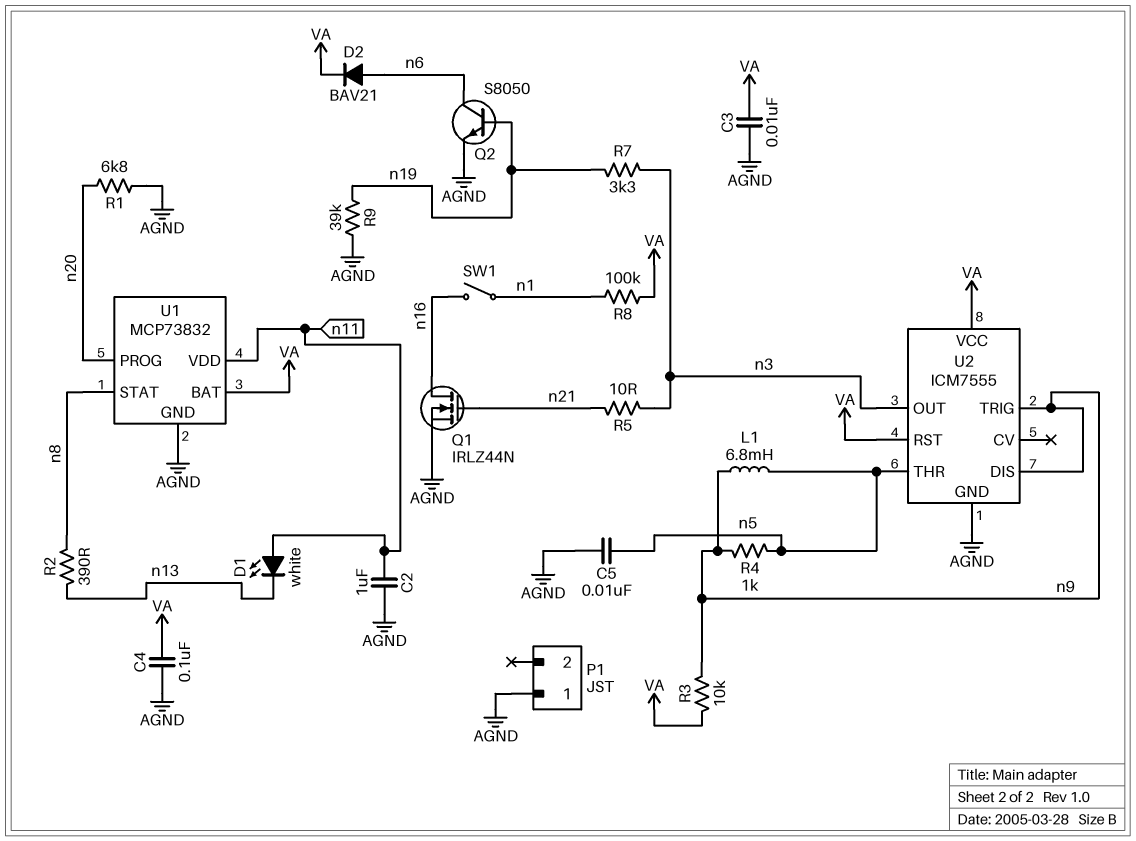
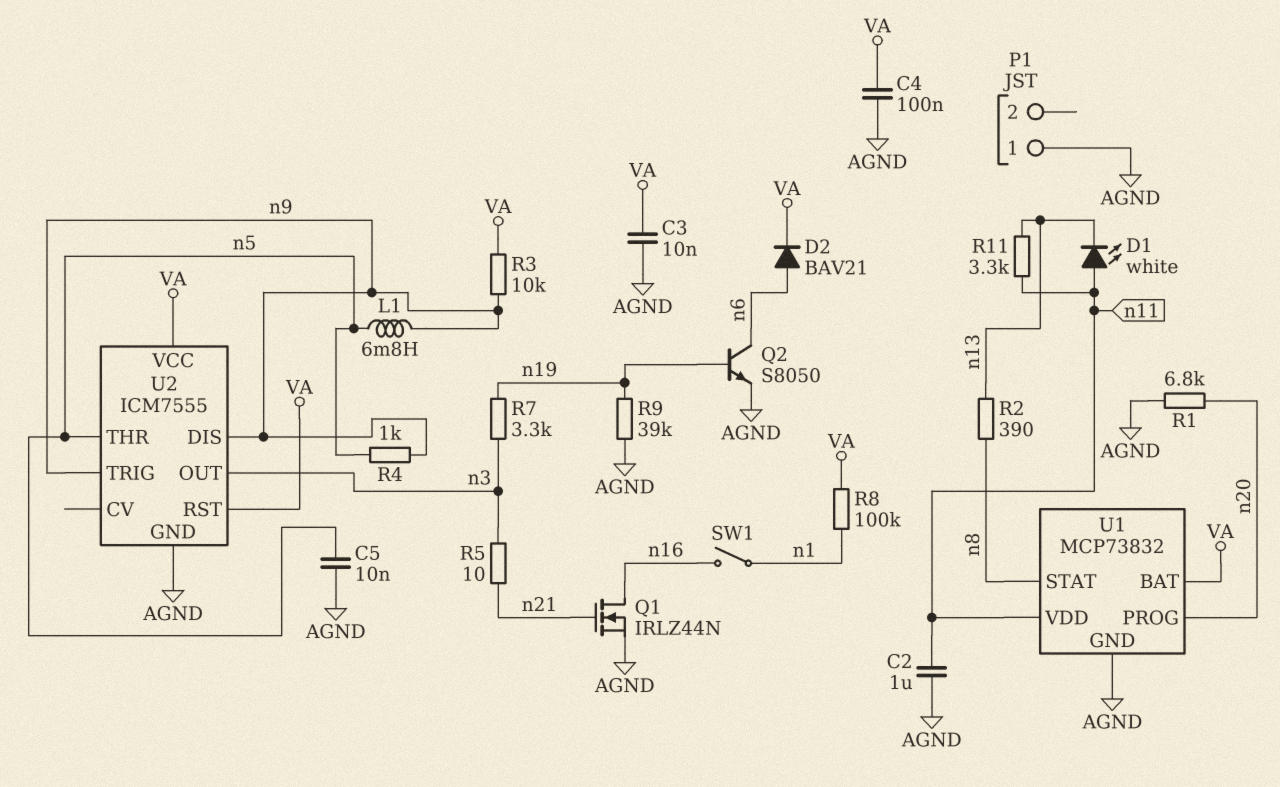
R11: none -> 3.3k (n11, n13)

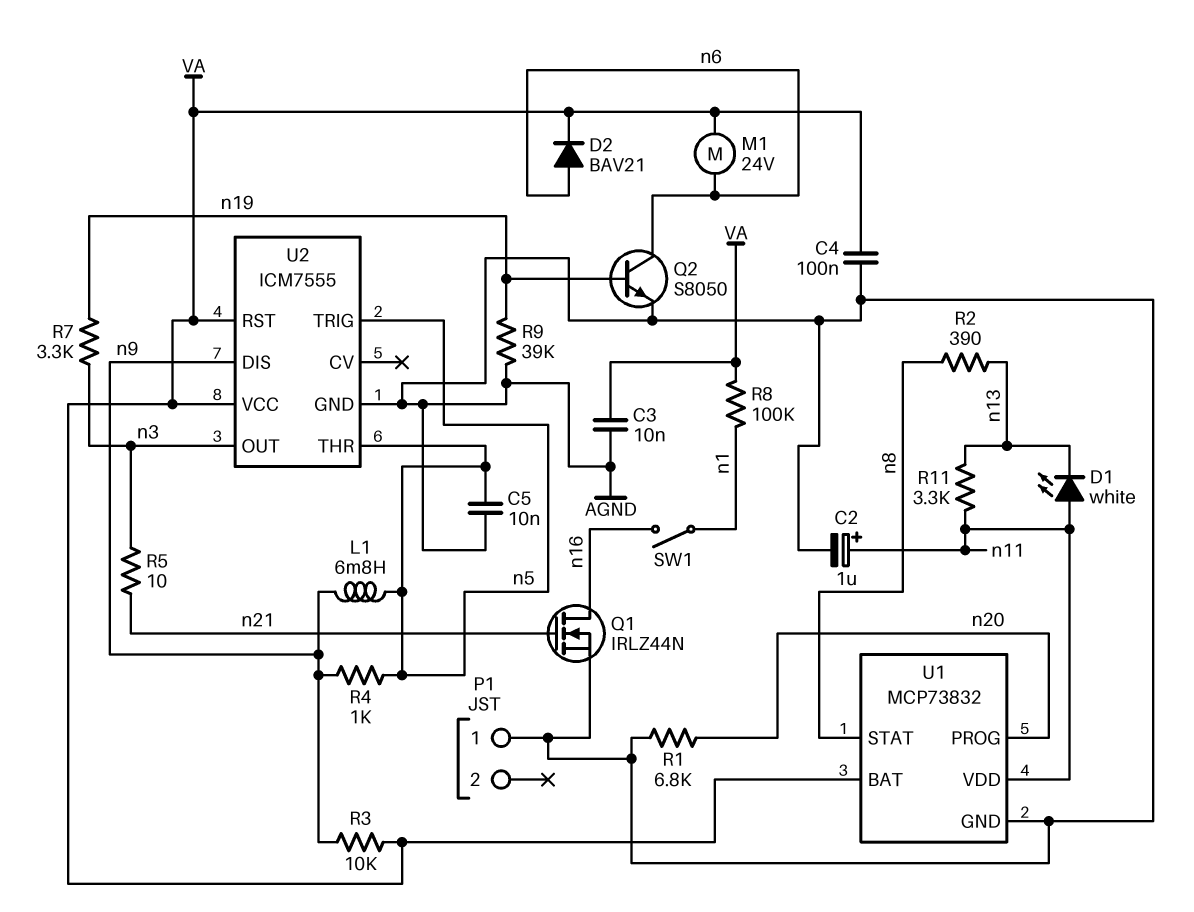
C2: 1uF (AGND, n11) -> 1uF (plus n11, minus AGND)
M1: none -> motor 24V (VA, n6)
U2 pin TRIG: n9 -> n5

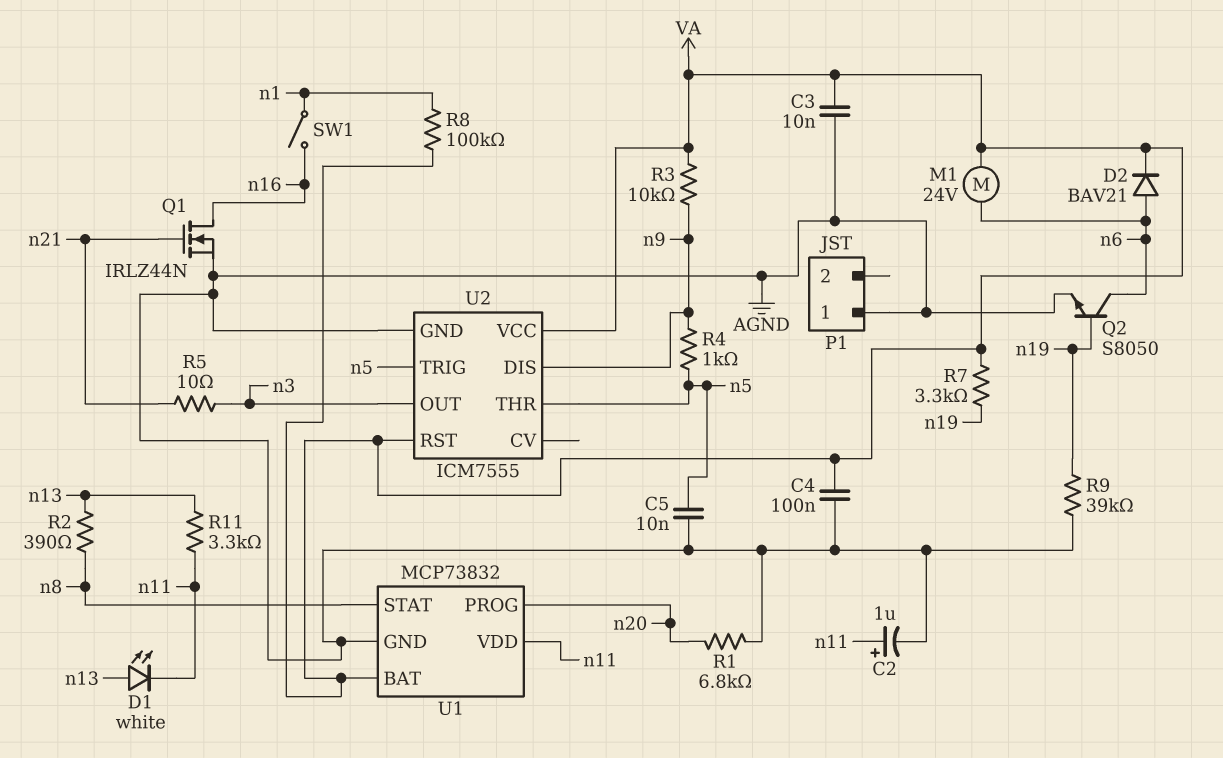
D1: LED white (A n11, K n13) -> LED white (A n13, K n11)
L1: 6.8mH (n5, n9) -> none
R7: 3.3k (n3, n19) -> 3.3k (VA, n19)

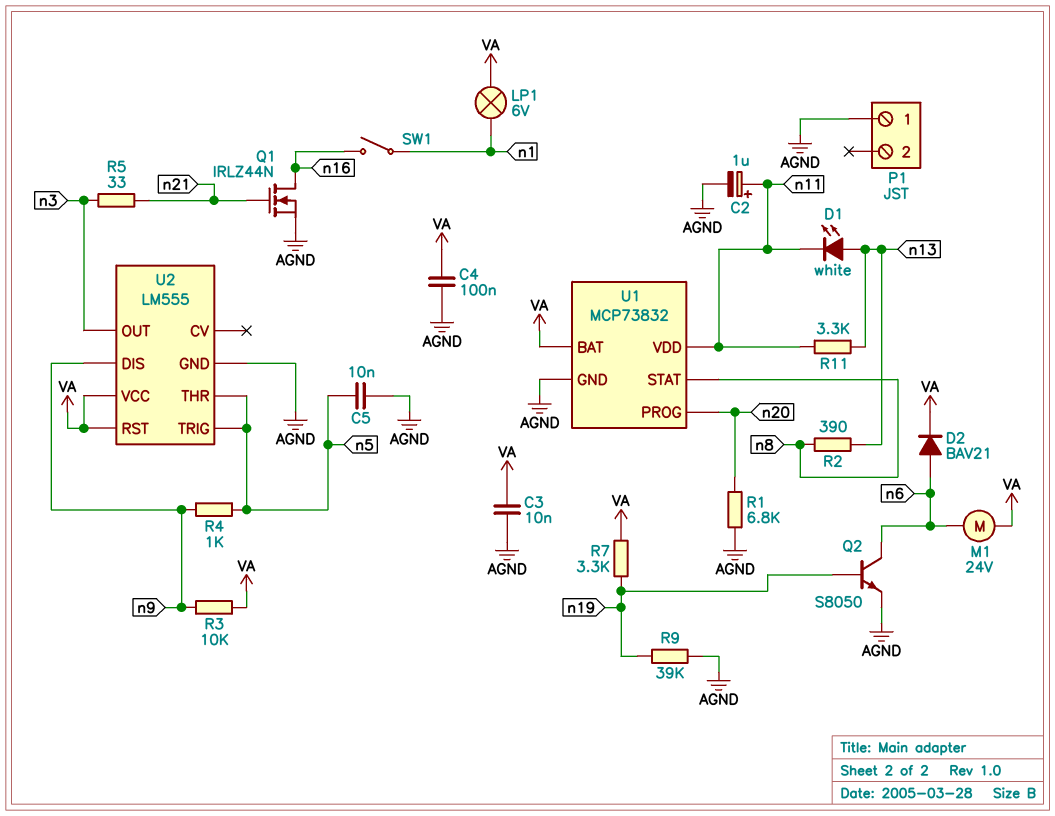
LP1: none -> lamp 6V (VA, n1)
R5: 10 (n3, n21) -> 33 (n3, n21)
R8: 100k (VA, n1) -> none
U2: ICM7555 -> LM555

